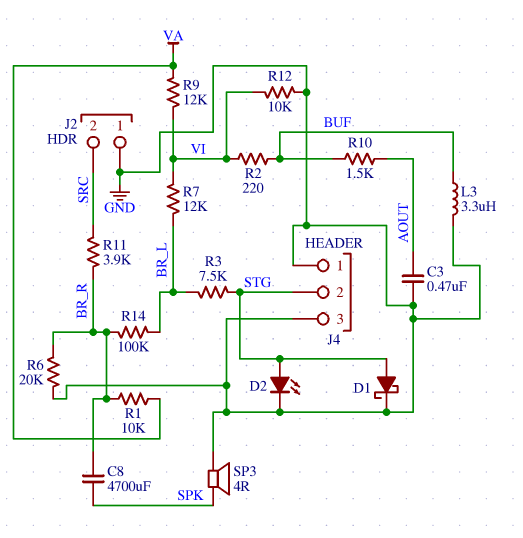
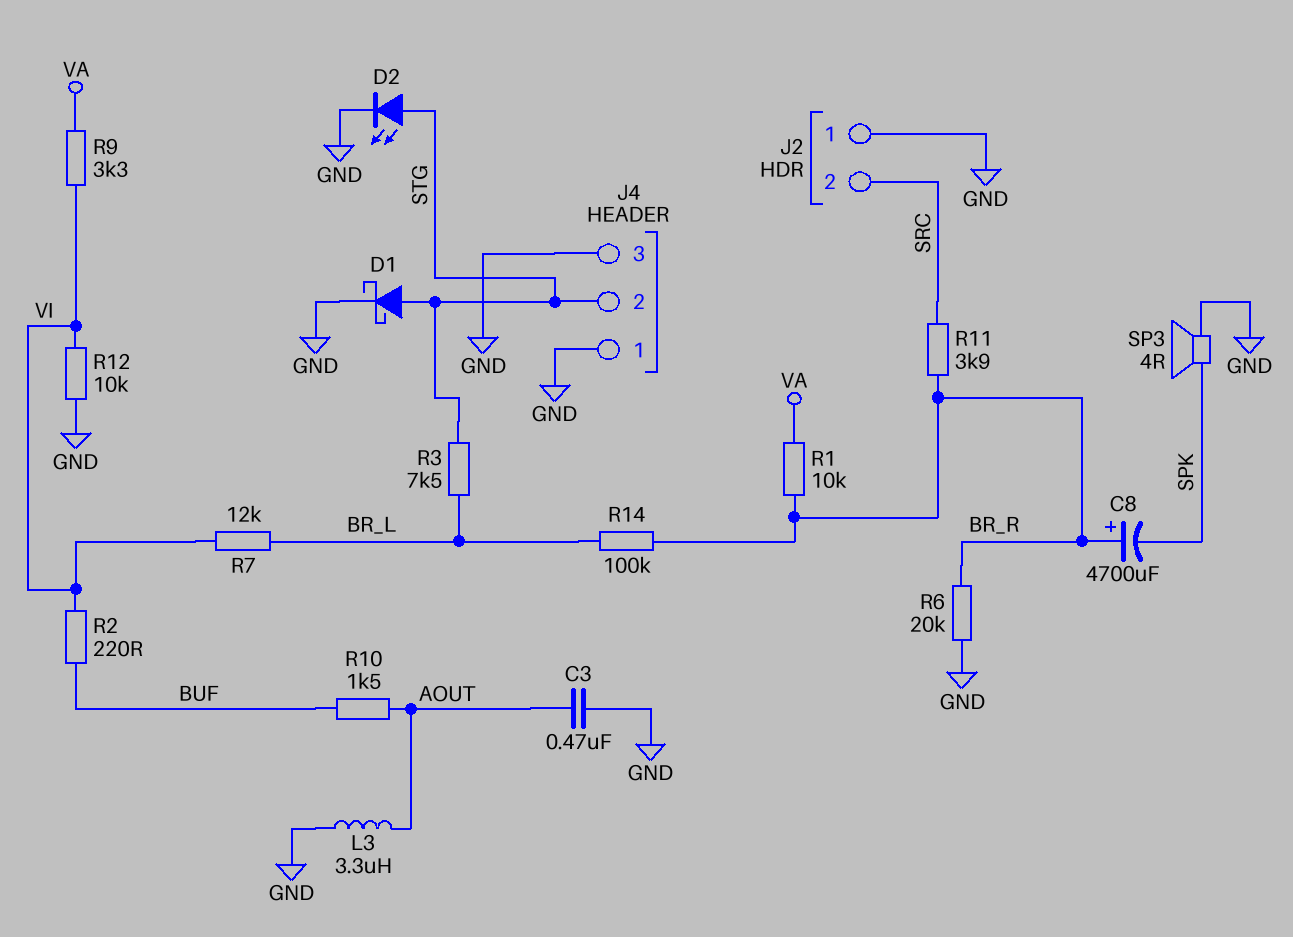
C8: 4700uF (BR_R, SPK) -> 4700uF (plus BR_R, minus SPK)
L3: 3.3uH (BUF, GND) -> 3.3uH (AOUT, GND)
R9: 12k (VA, VI) -> 3.3k (VA, VI)

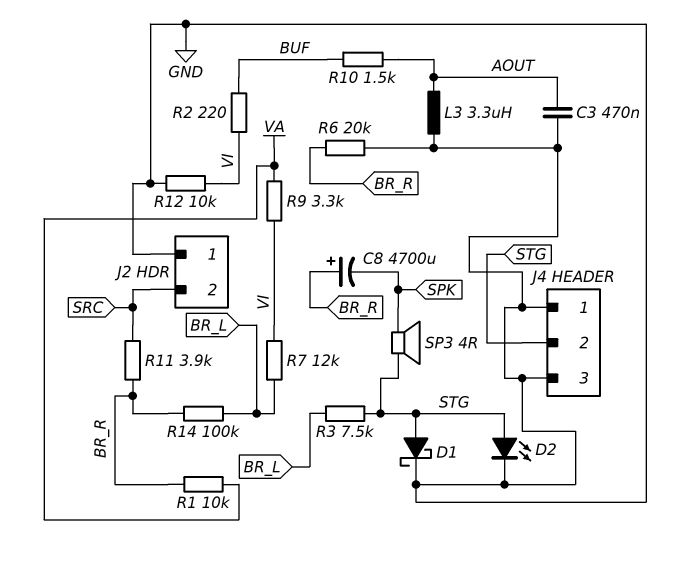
SP3: speaker 4R (GND, SPK) -> speaker 4R (SPK, STG)

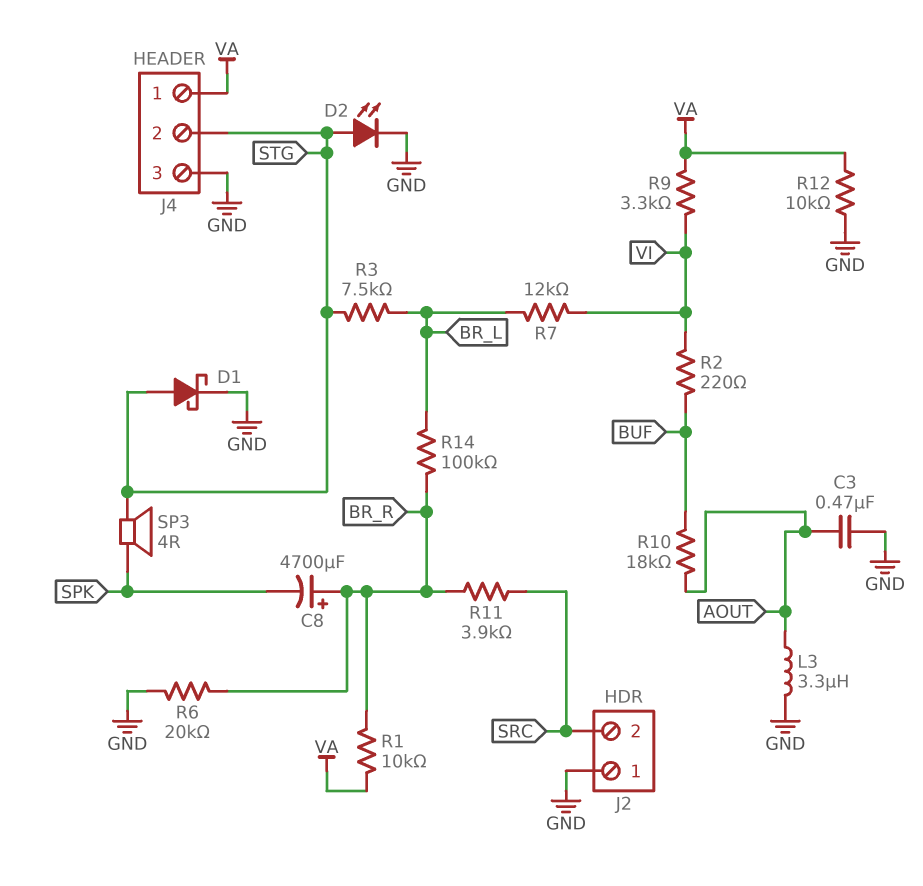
J4 pin 1: GND -> VA
R10: 1.5k (AOUT, BUF) -> 18k (AOUT, BUF)
R12: 10k (GND, VI) -> 10k (GND, VA)

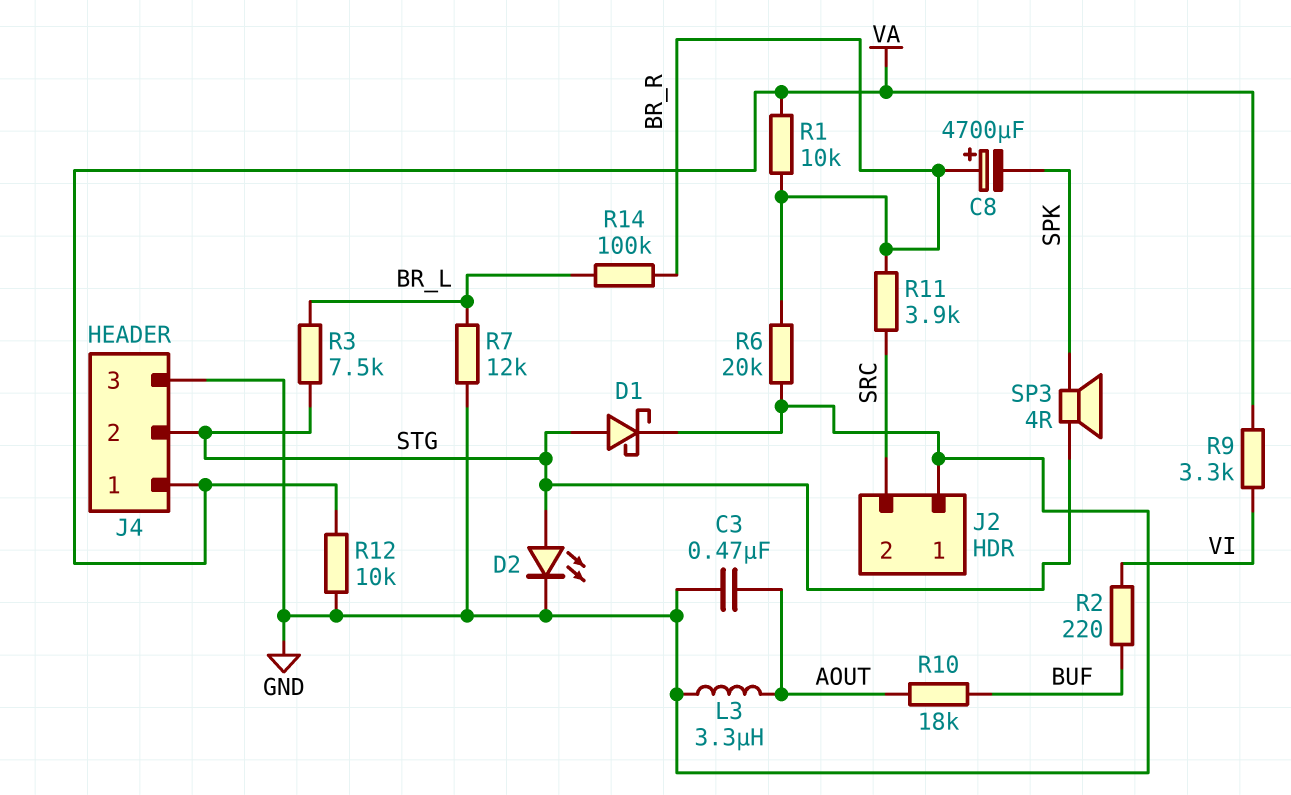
R7: 12k (BR_L, VI) -> 12k (BR_L, GND)

